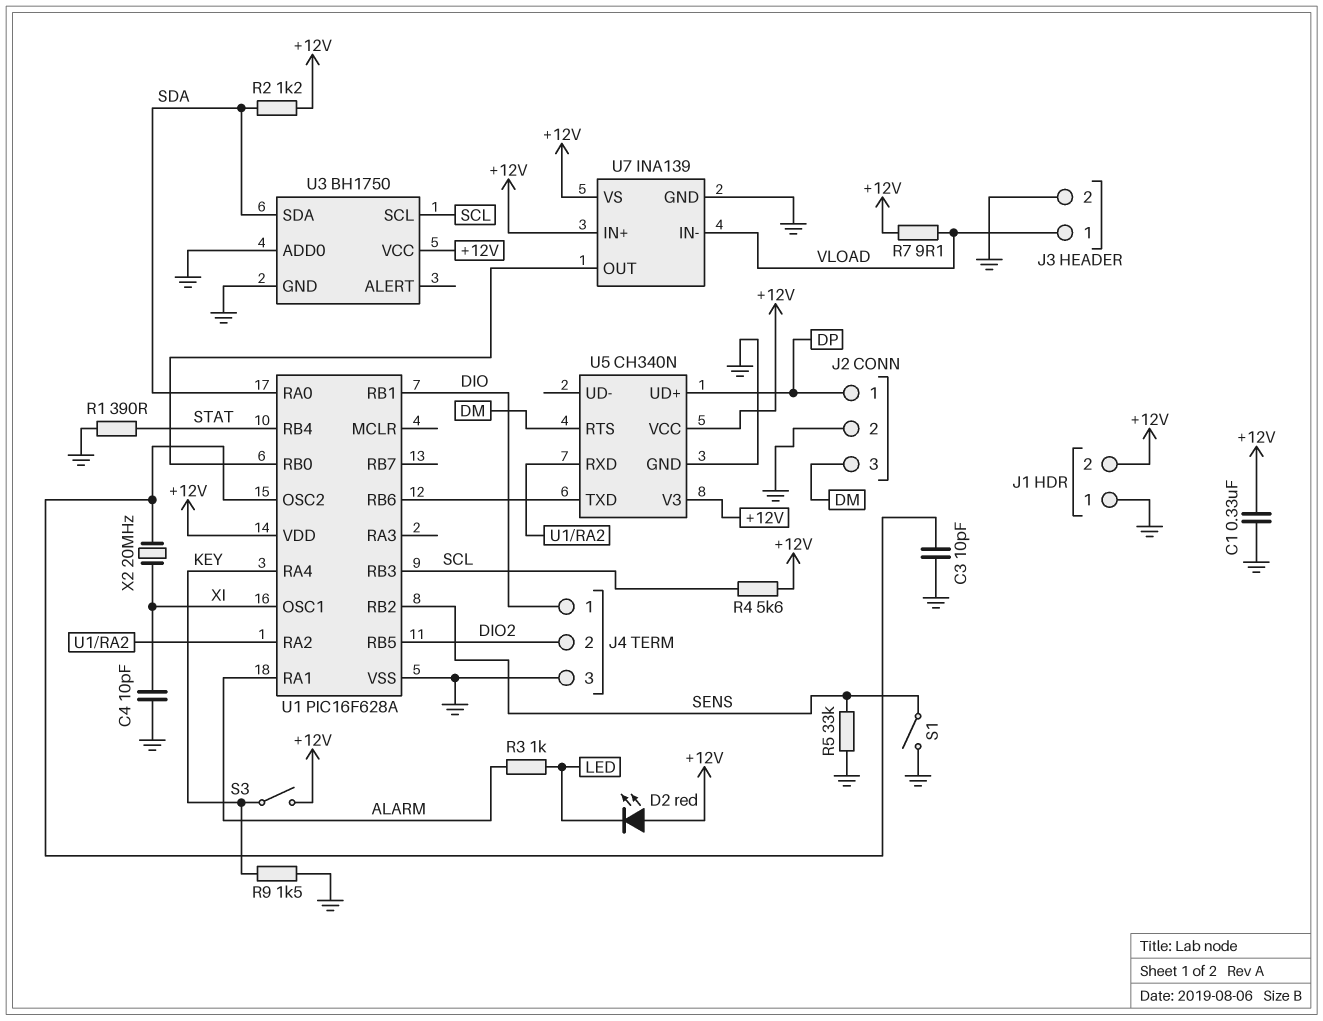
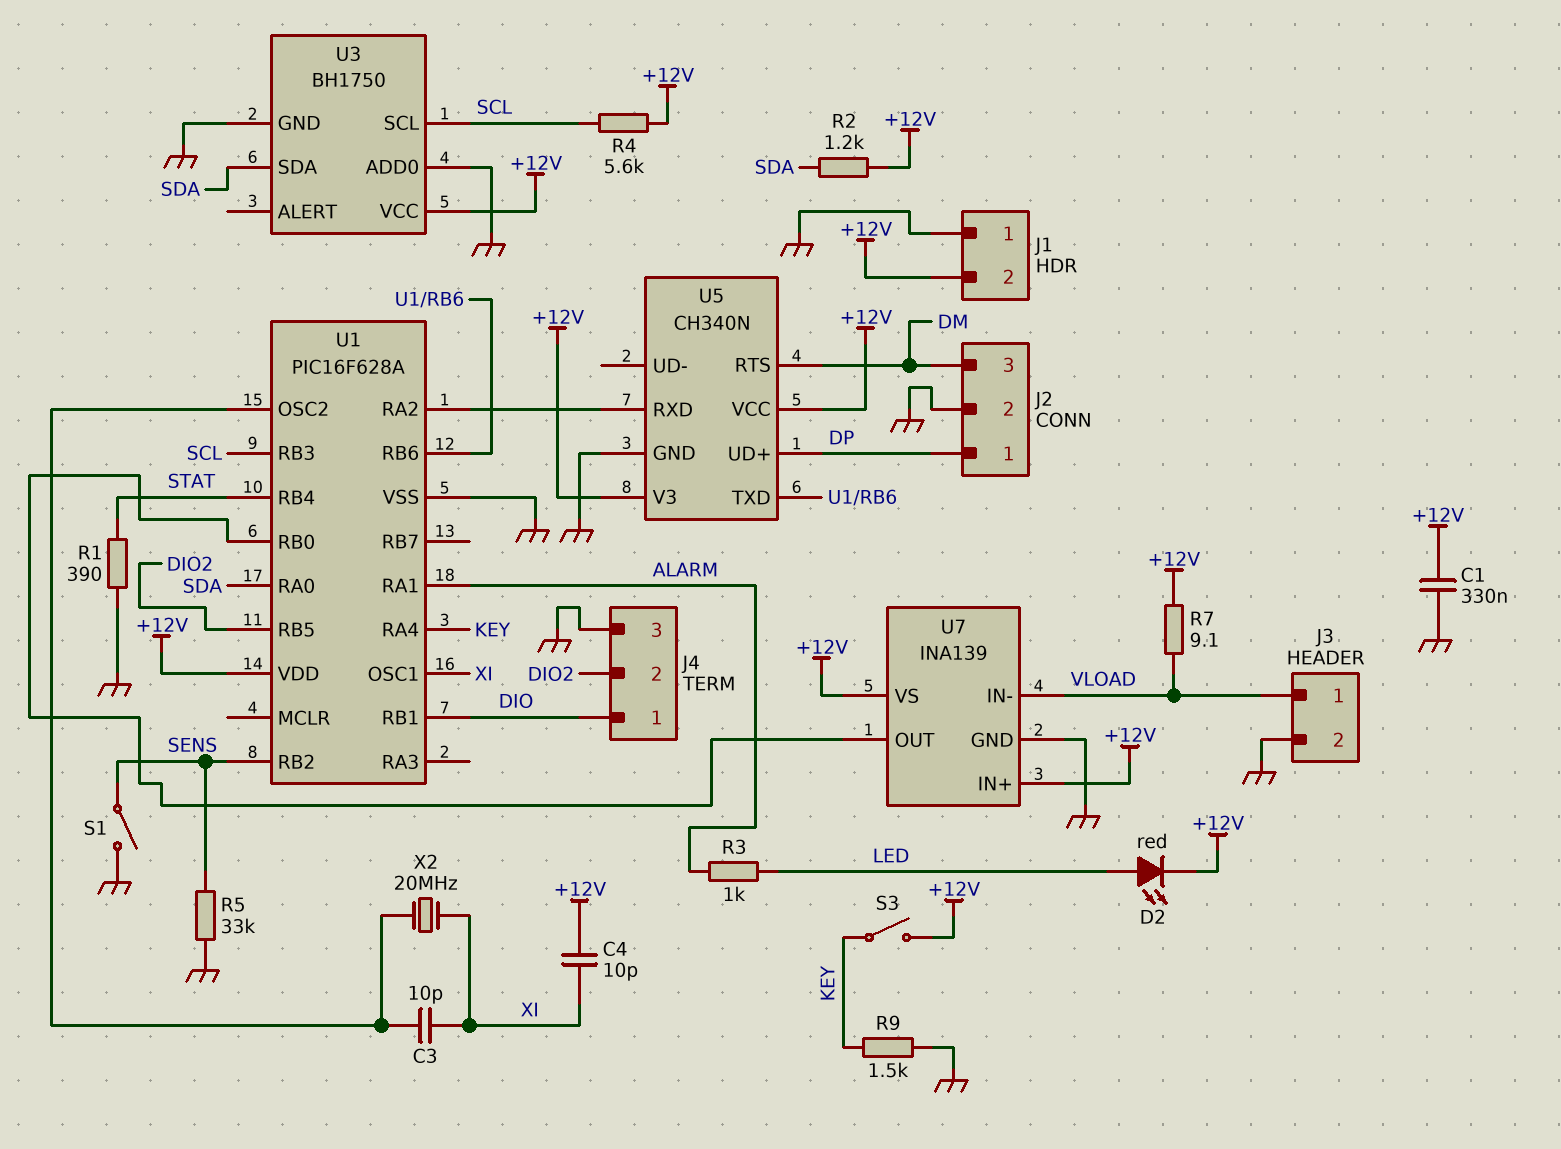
C3: 10pF (GND, U1/OSC2) -> 10pF (U1/OSC2, XI)
C4: 10pF (GND, XI) -> 10pF (+12V, XI)
D2: LED red (A +12V, K LED) -> LED red (A LED, K +12V)

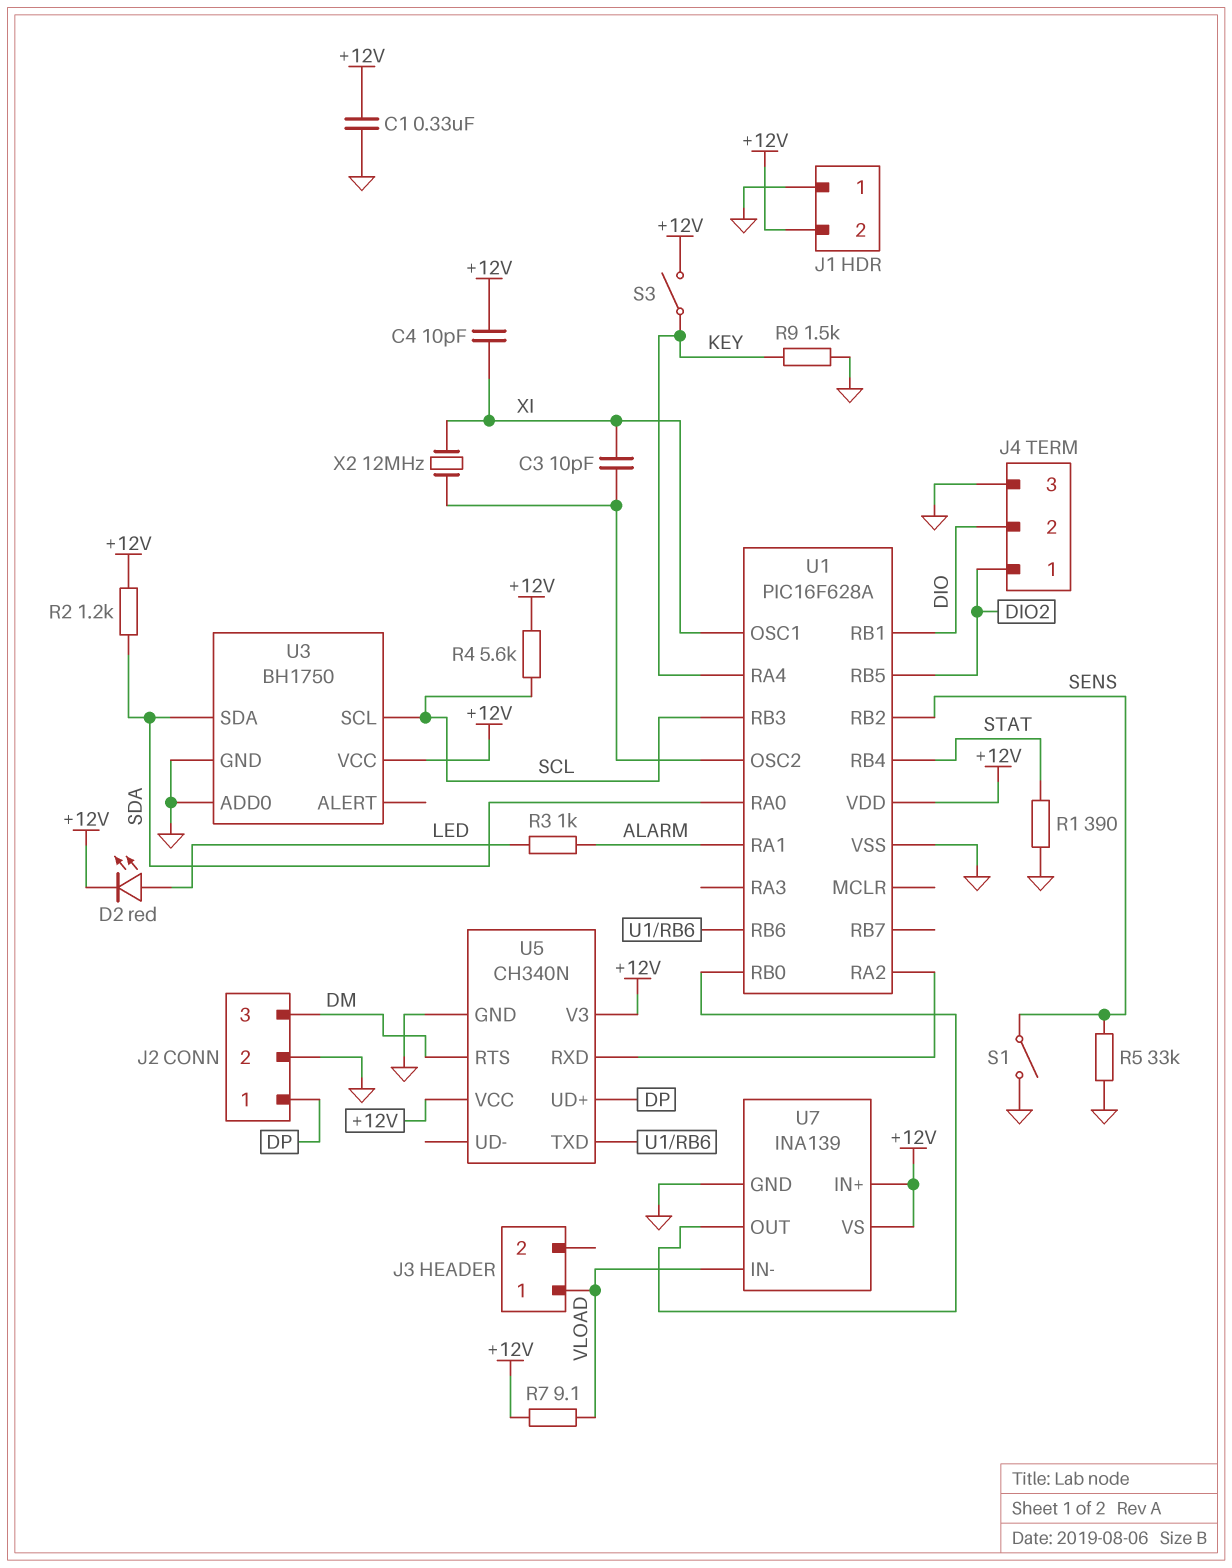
J3 pin 2: GND -> none
J4 pin 1: DIO -> DIO2
J4 pin 2: DIO2 -> DIO
X2: 20MHz (U1/OSC2, XI) -> 12MHz (U1/OSC2, XI)

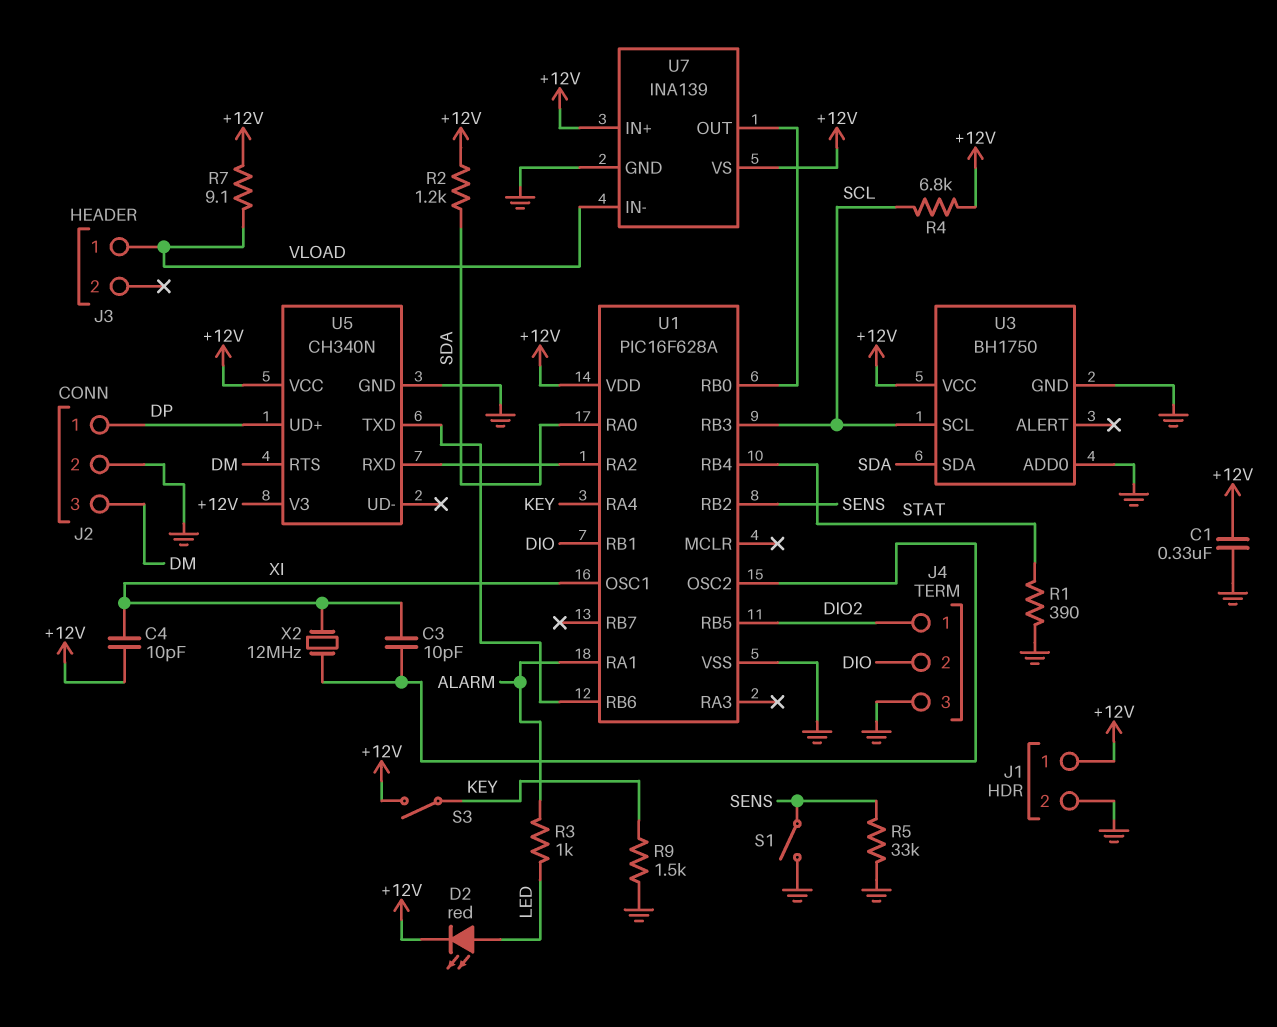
J1 pin 1: GND -> +12V
J1 pin 2: +12V -> GND
R4: 5.6k (+12V, SCL) -> 6.8k (+12V, SCL)

